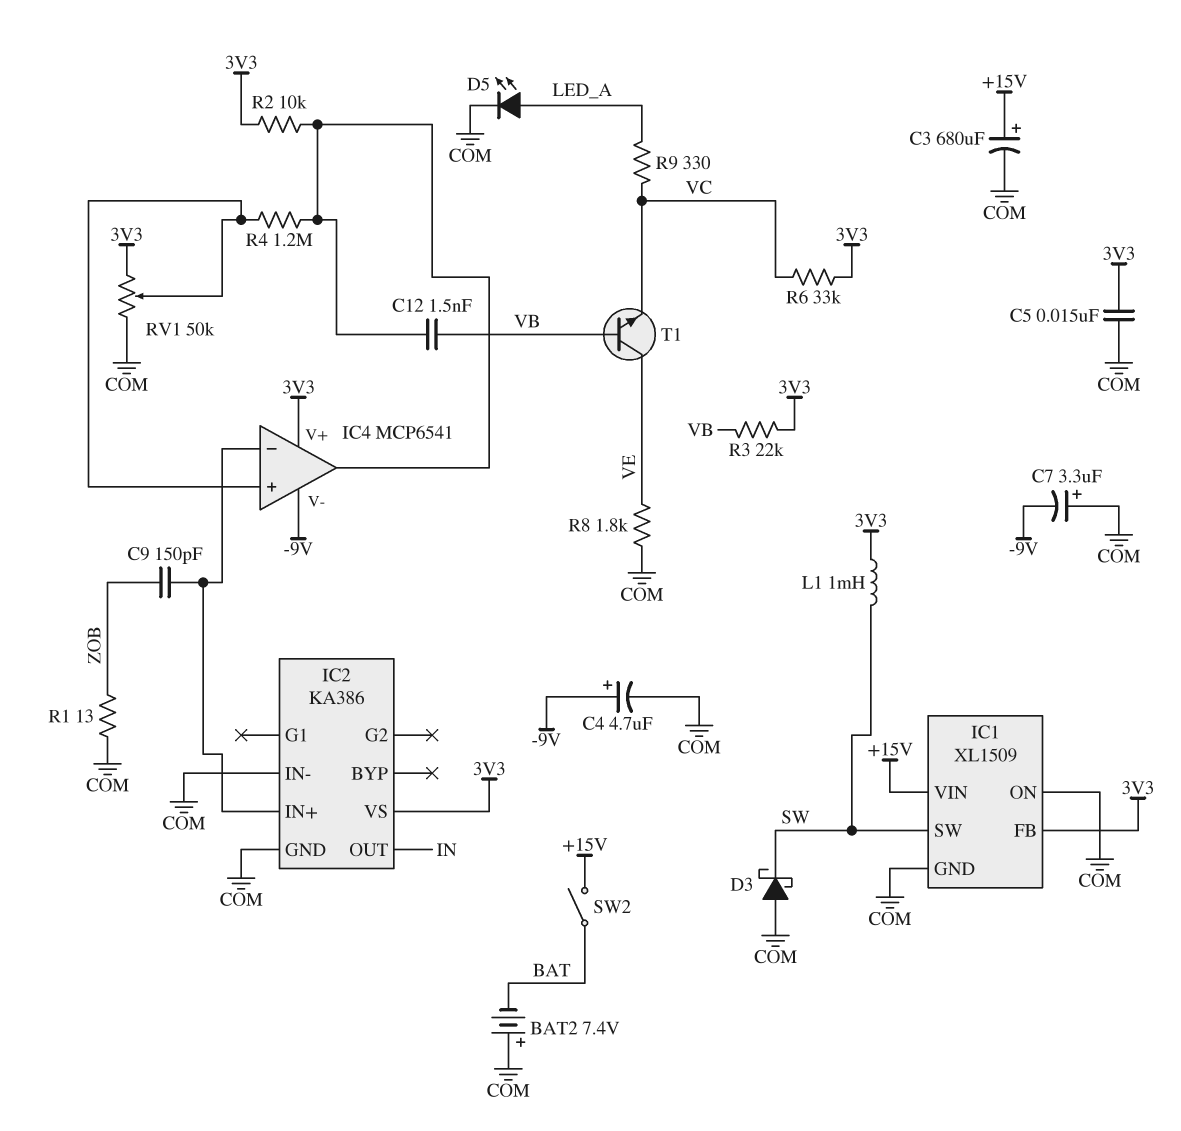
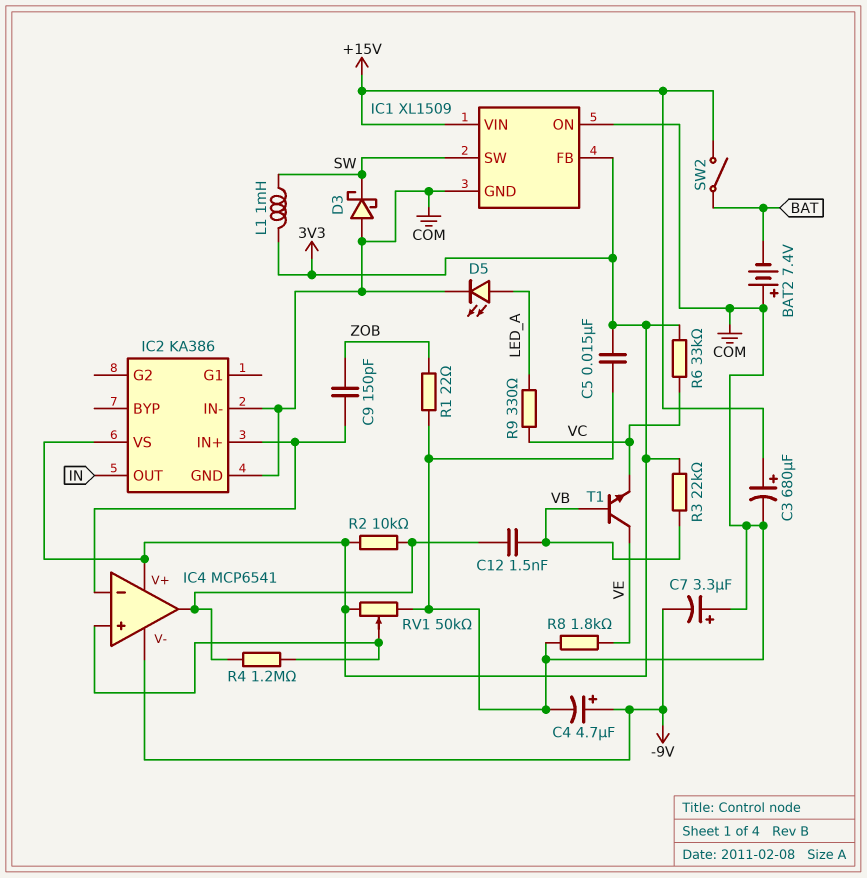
R1: 13 (COM, ZOB) -> 22 (COM, ZOB)

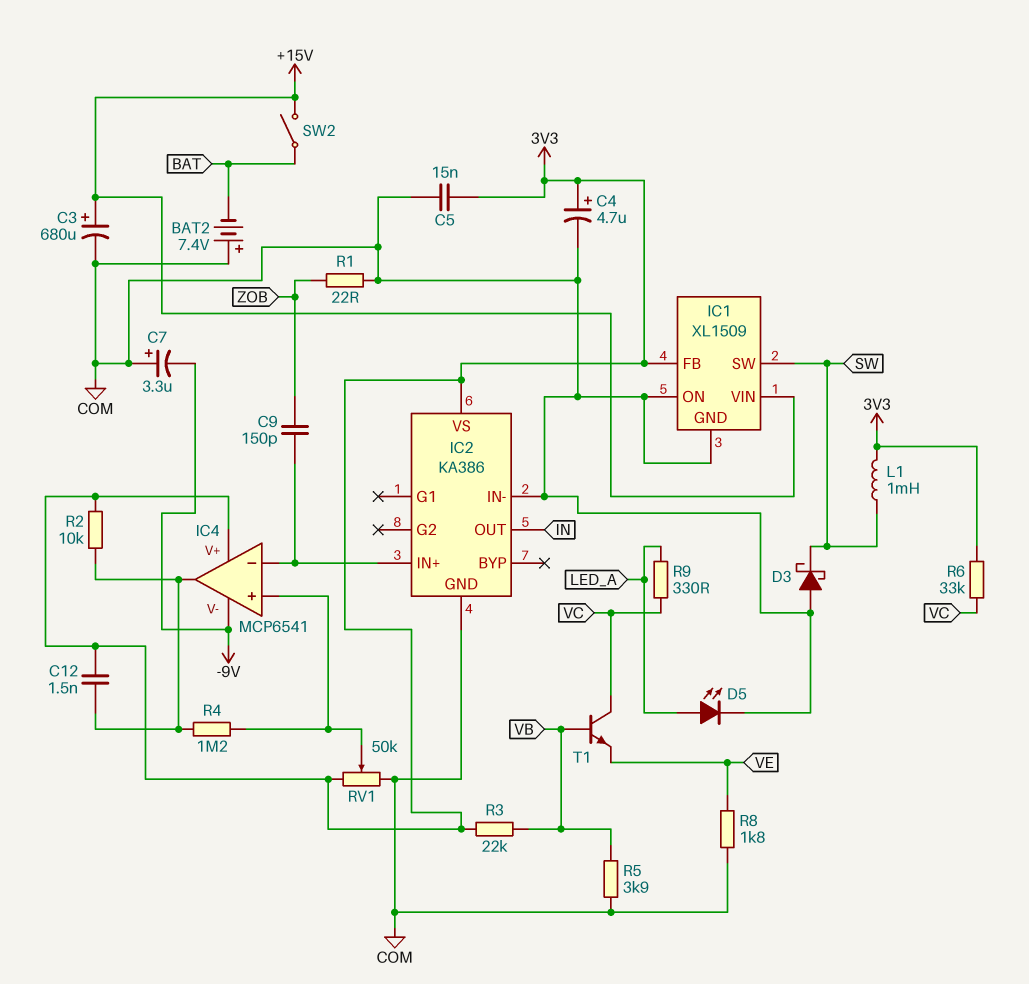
C4: 4.7uF (plus -9V, minus COM) -> 4.7uF (plus 3V3, minus COM)
C12: 1.5nF (IC4/out, VB) -> 1.5nF (3V3, IC4/out)
R5: none -> 3.9k (COM, VB)
T1: NPN (B VB, C VE, E VC) -> NPN (B VB, C VC, E VE)

